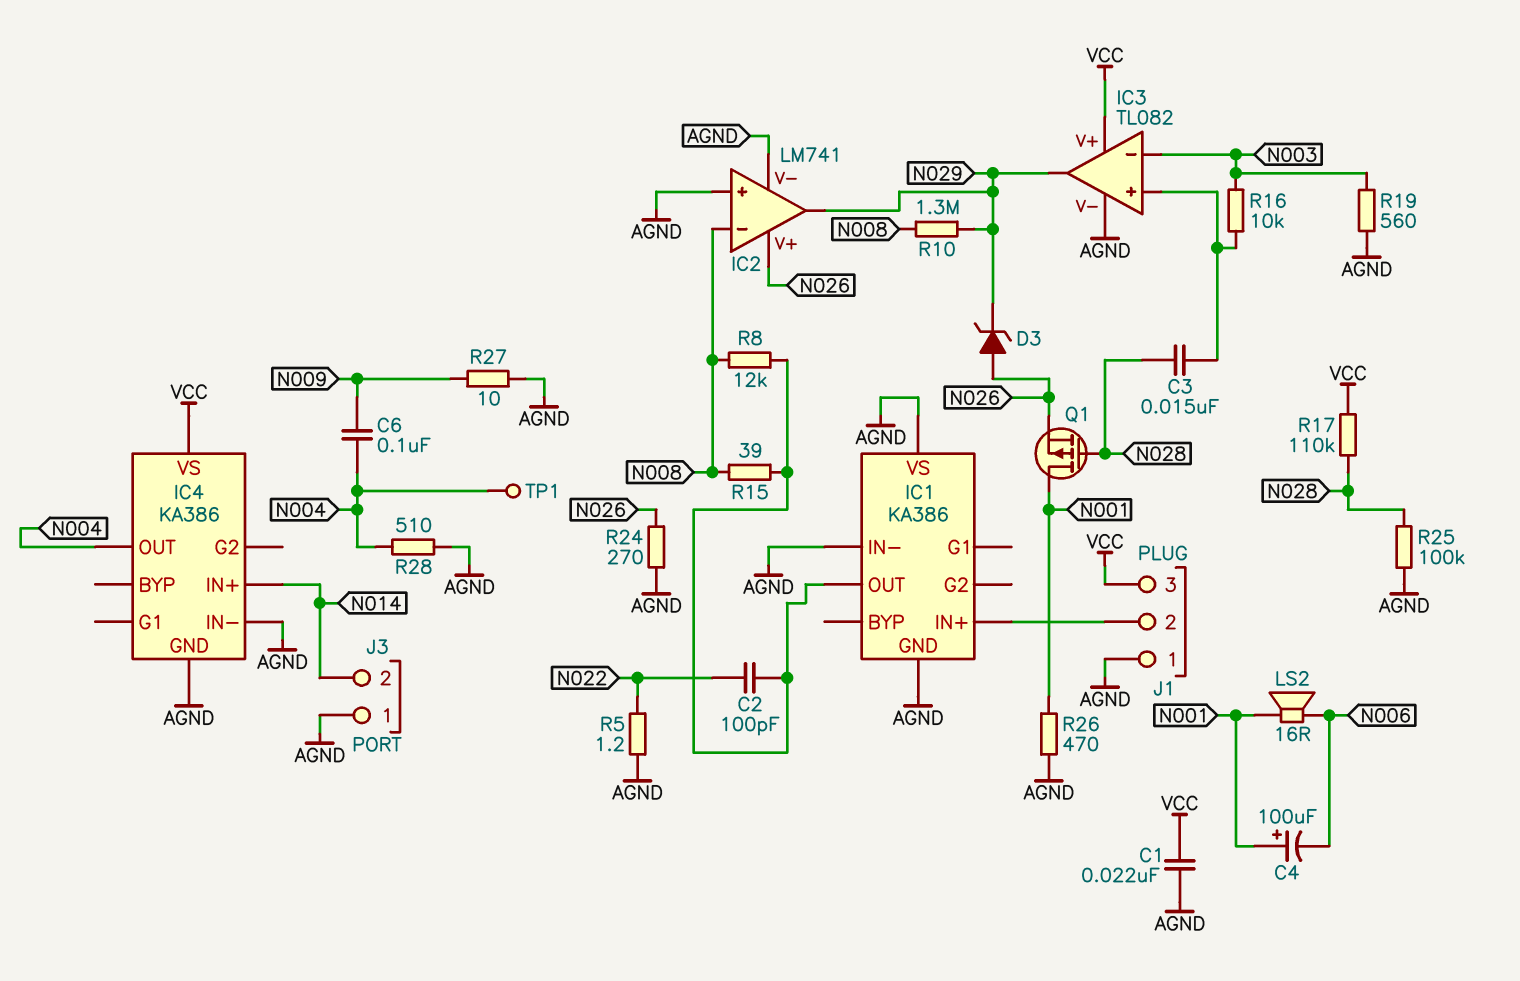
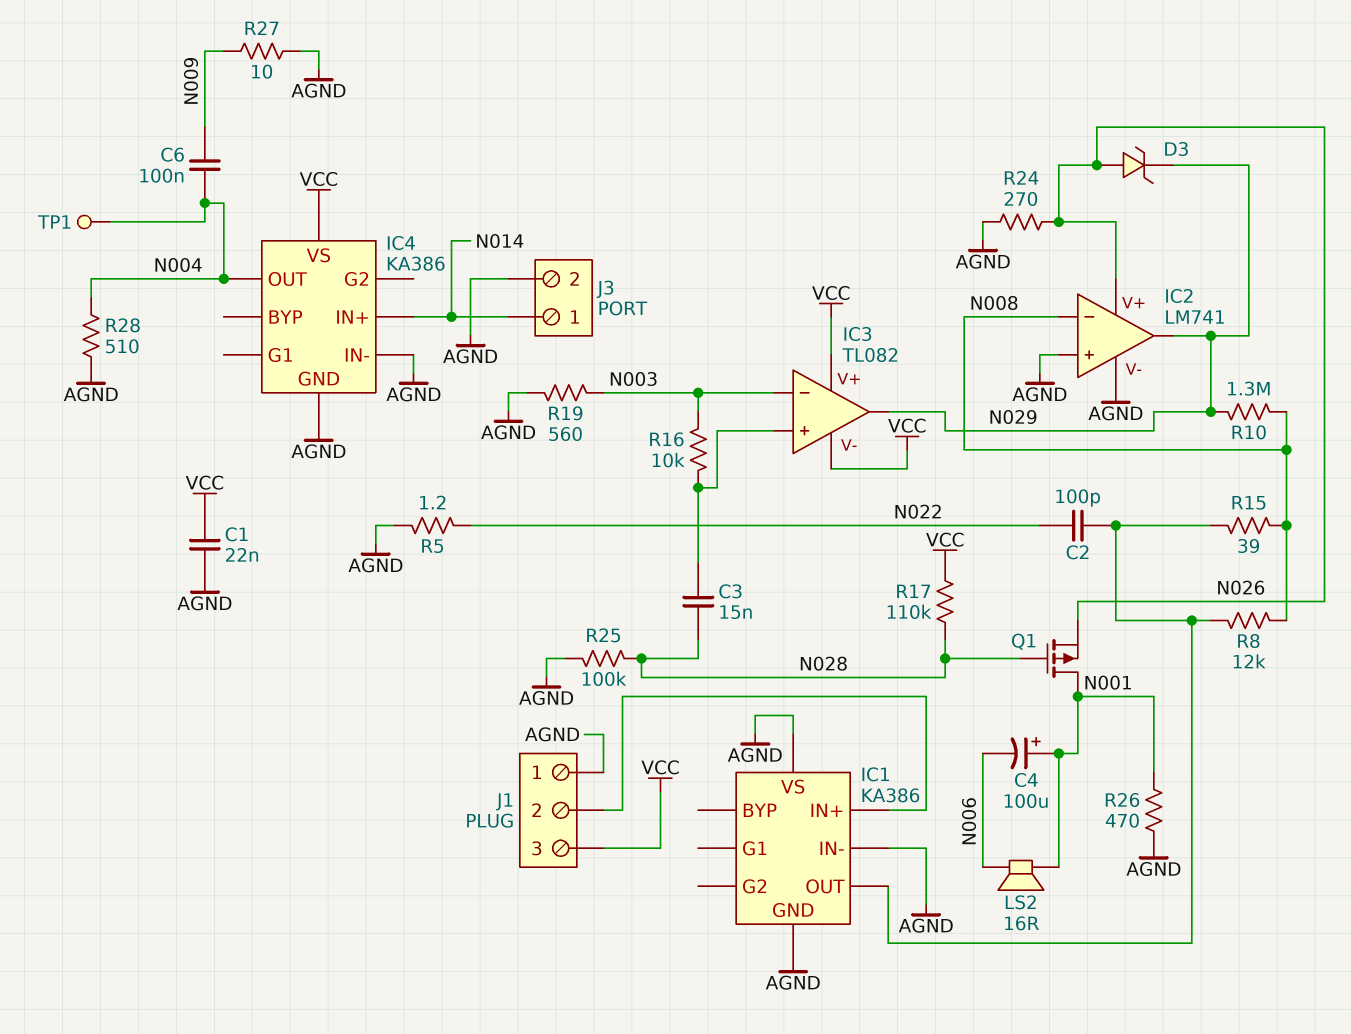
IC3 pin V-: AGND -> VCC
J3 pin 1: AGND -> N014
J3 pin 2: N014 -> AGND

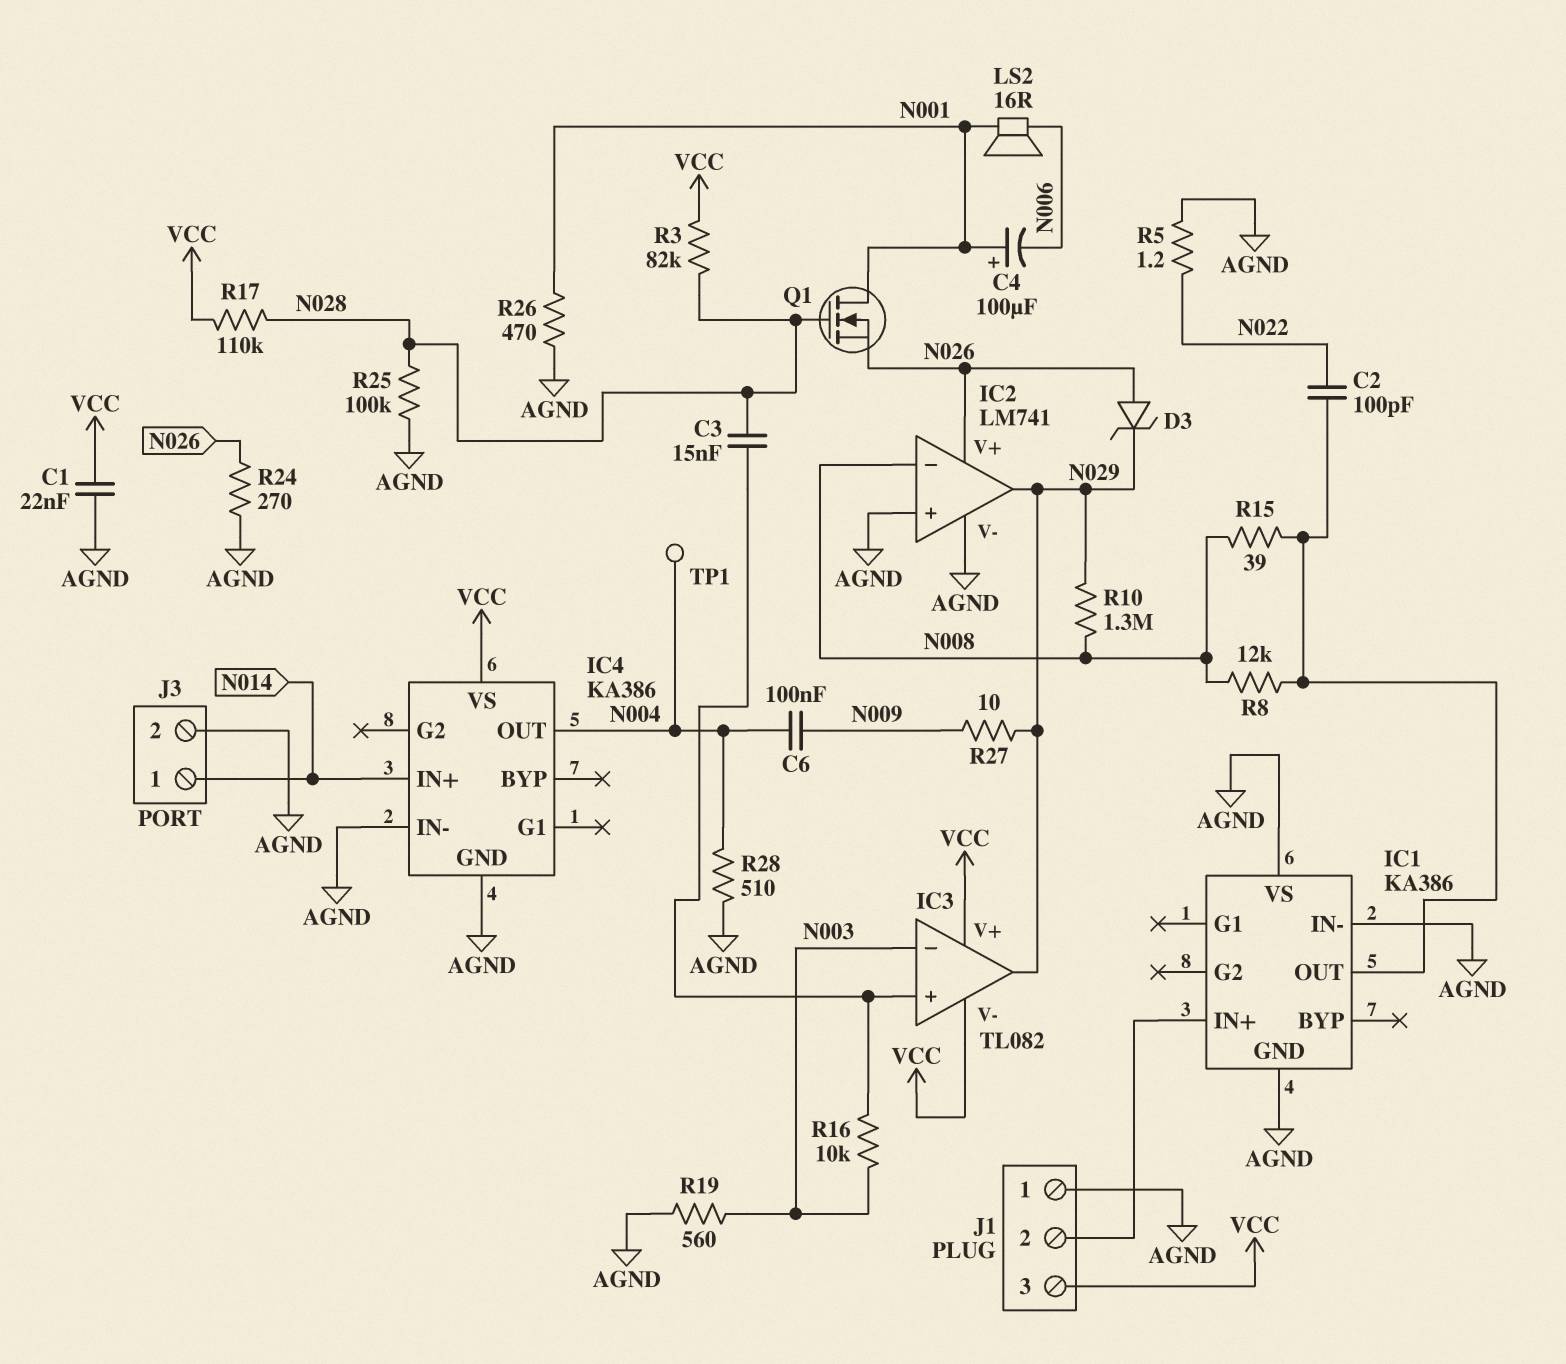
Q1: PMOS (G N028, D N001, S N026) -> NMOS (G N028, D N001, S N026)
R3: none -> 82k (N028, VCC)
R27: 10 (AGND, N009) -> 10 (N009, N029)

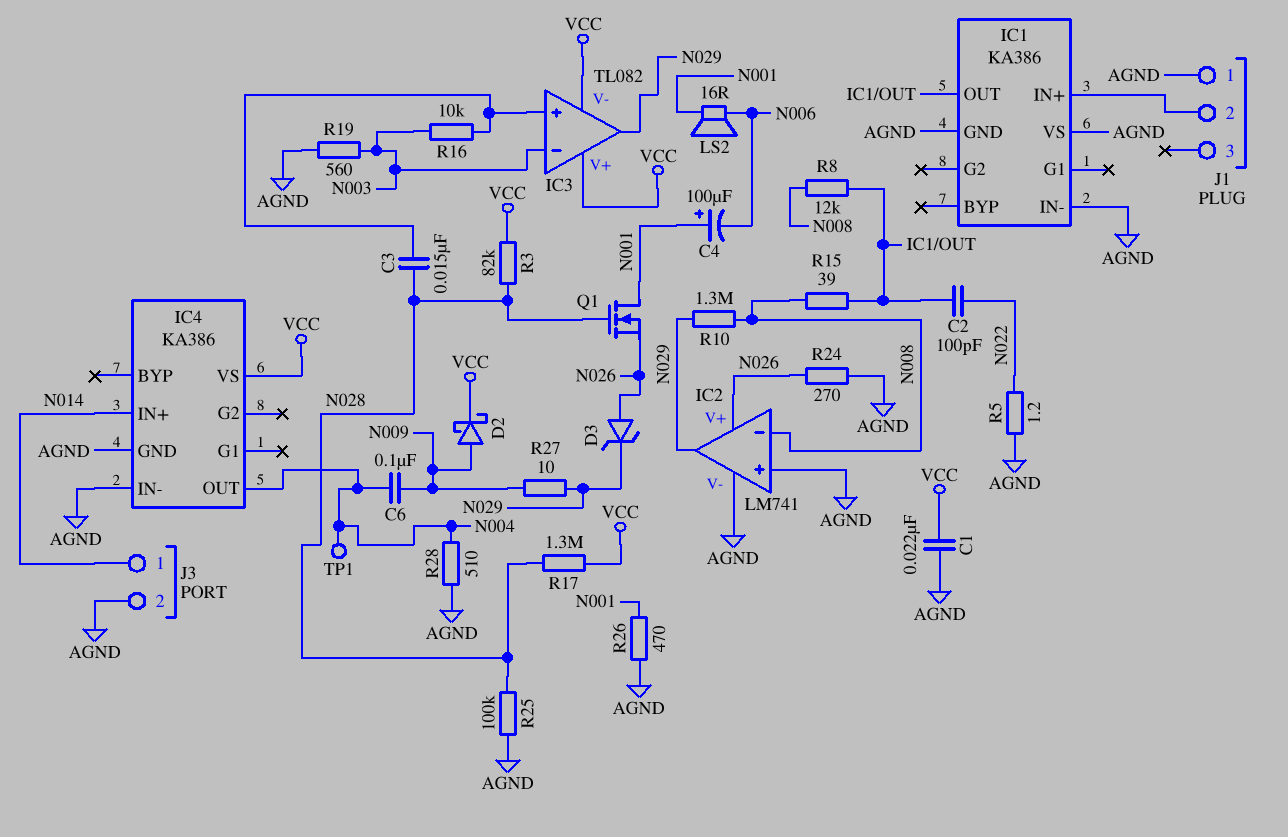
D2: none -> schottky (A N009, K VCC)
J1 pin 3: VCC -> none
R17: 110k (N028, VCC) -> 1.3M (N028, VCC)

